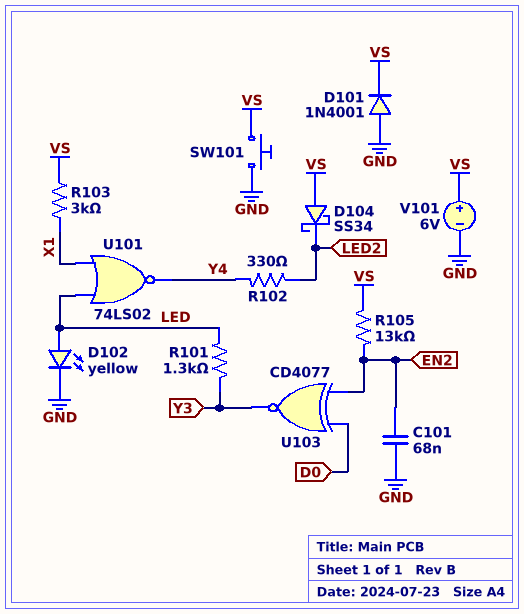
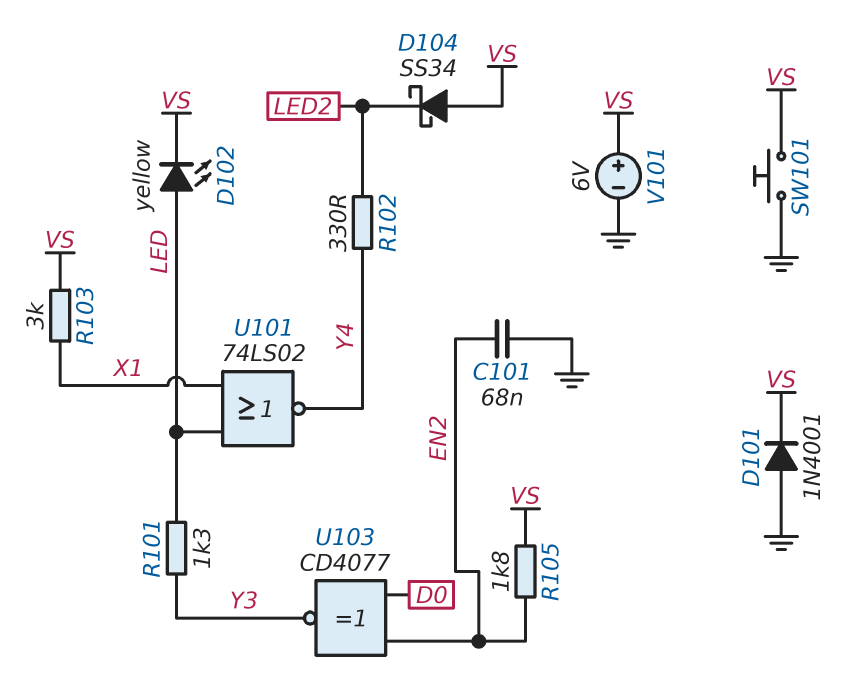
D102: LED yellow (A LED, K GND) -> LED yellow (A LED, K VS)
R105: 13k (EN2, VS) -> 1.8k (EN2, VS)

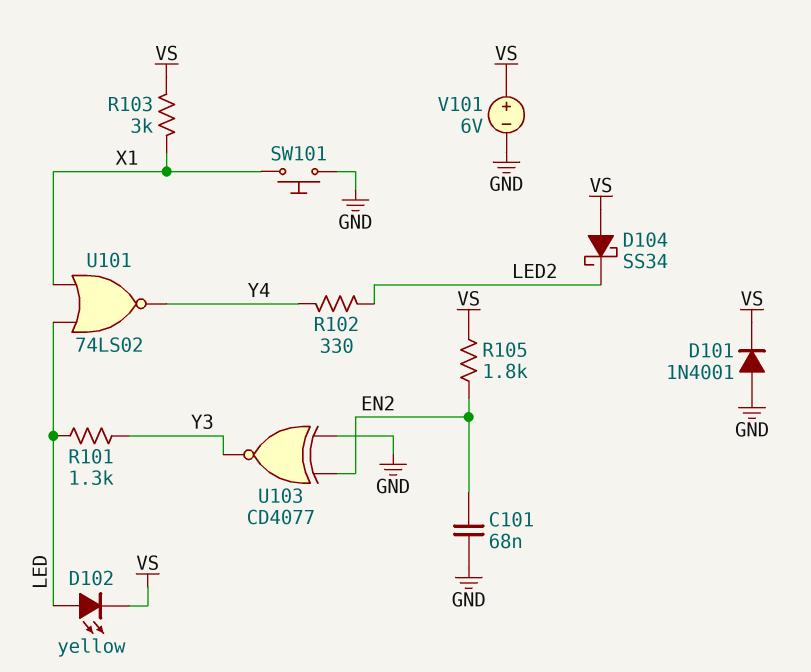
SW101: button (GND, VS) -> button (GND, X1)
U103: XNOR CD4077 (in D0, in EN2, out Y3) -> XNOR CD4077 (in EN2, in GND, out Y3)

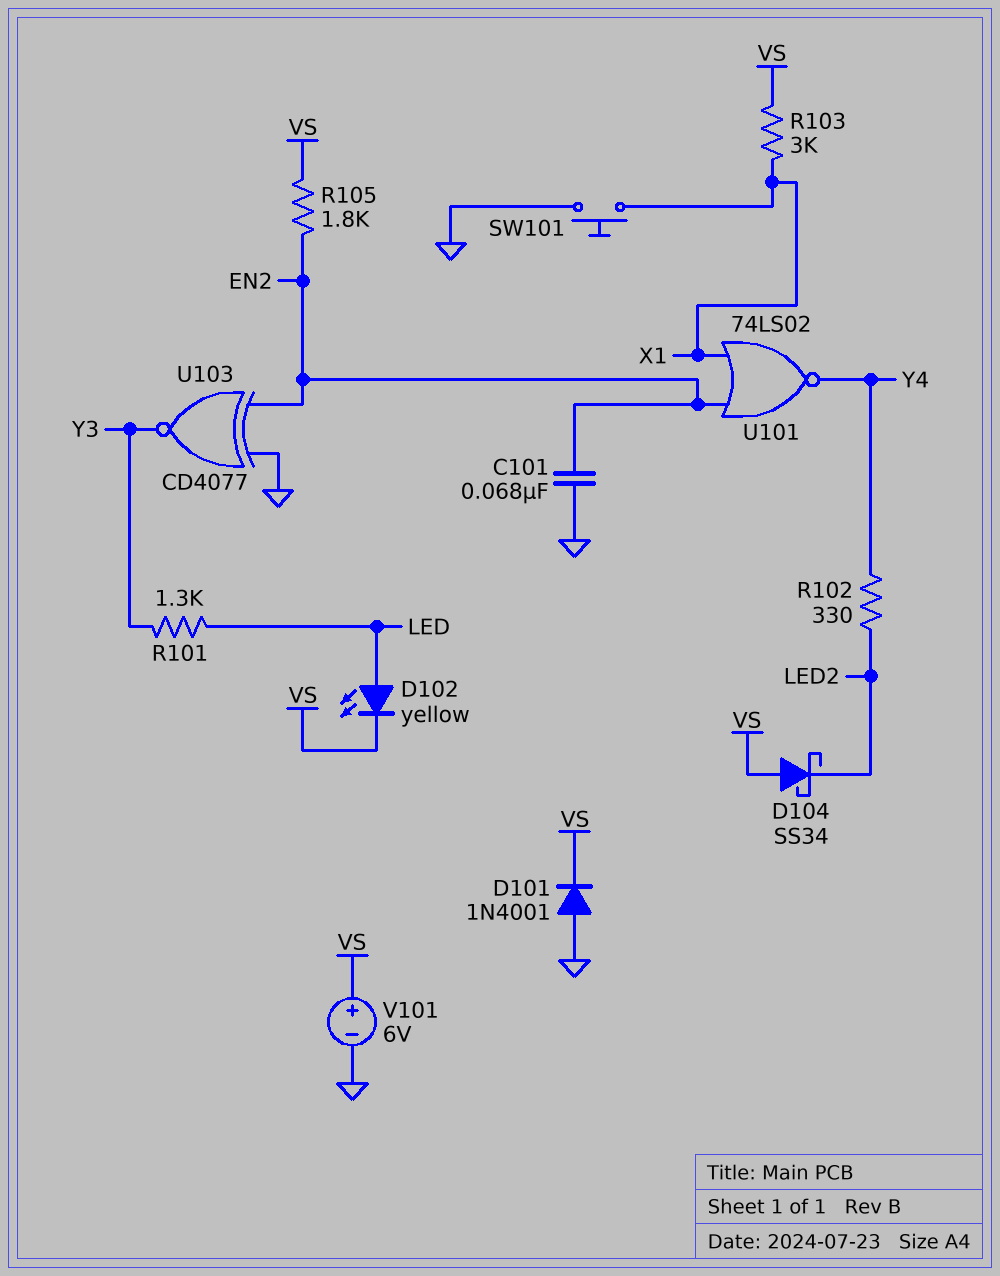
U101: NOR 74LS02 (in LED, in X1, out Y4) -> NOR 74LS02 (in EN2, in X1, out Y4)

